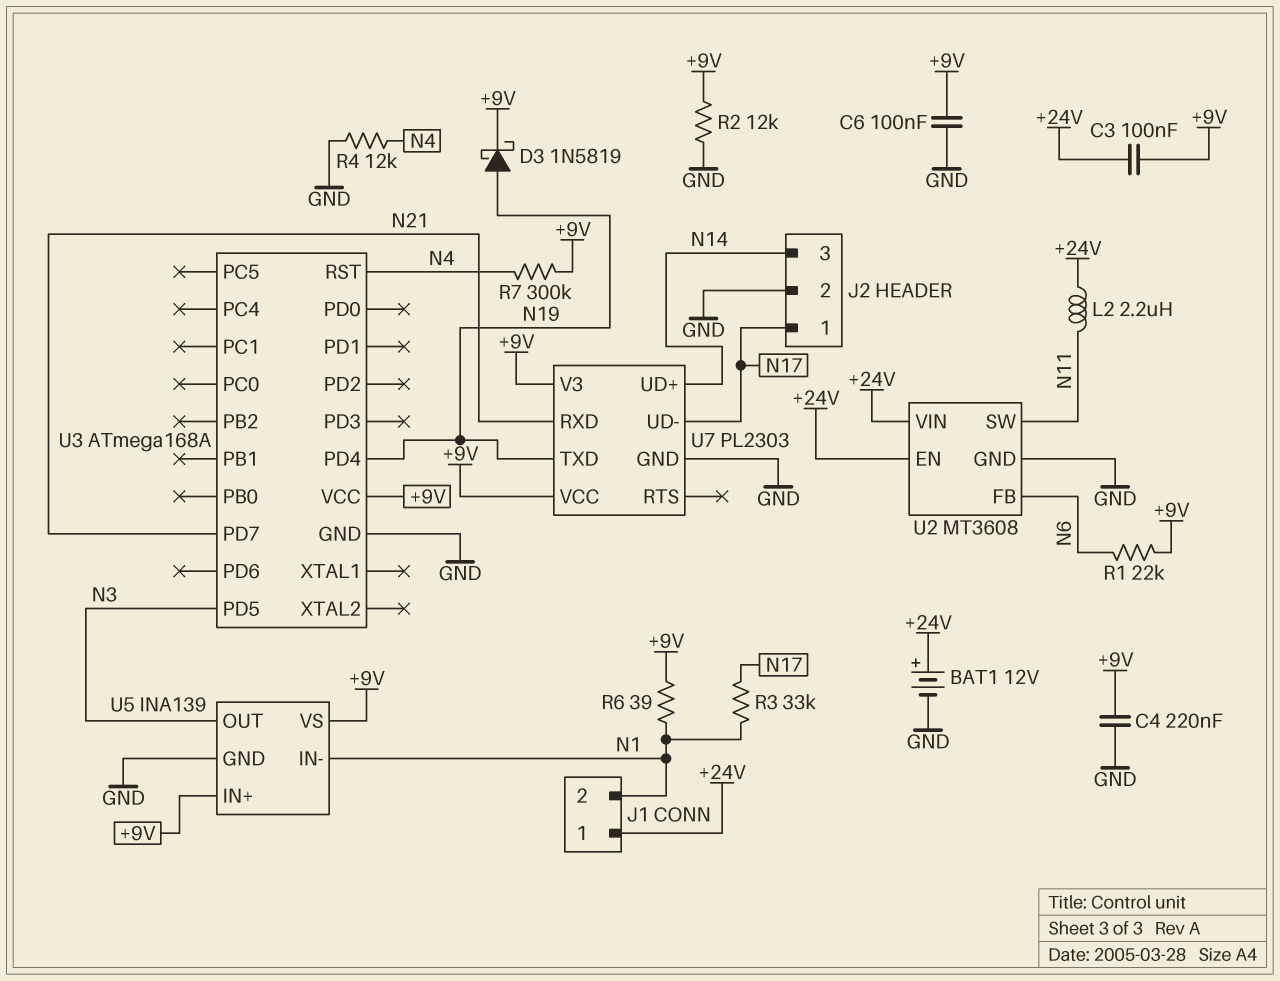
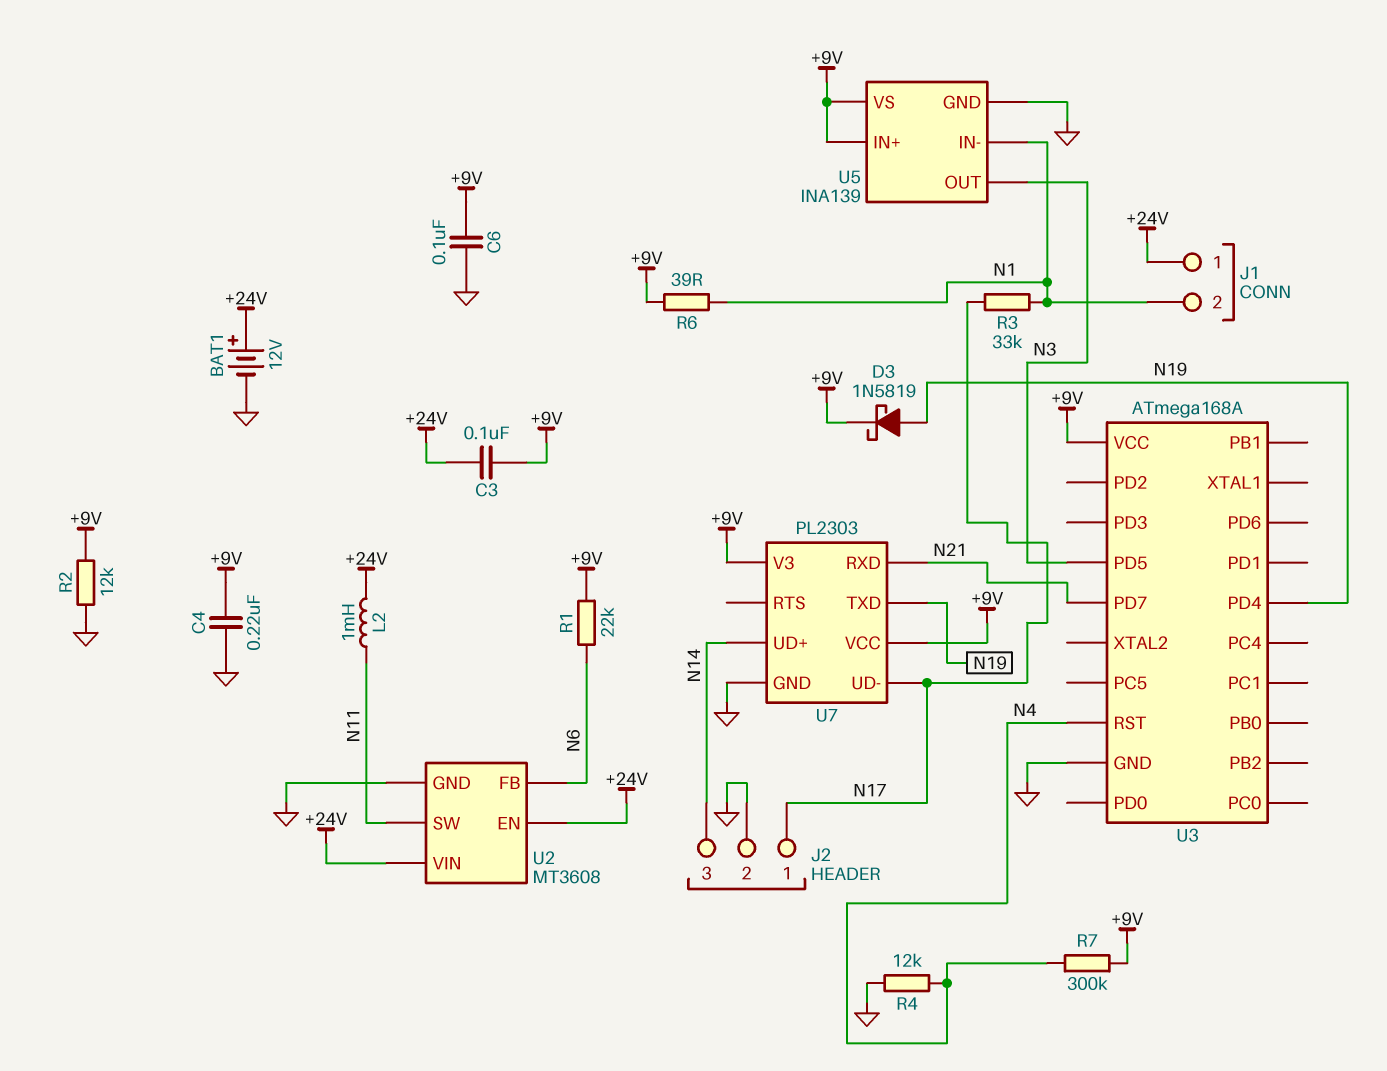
L2: 2.2uH (+24V, N11) -> 1mH (+24V, N11)

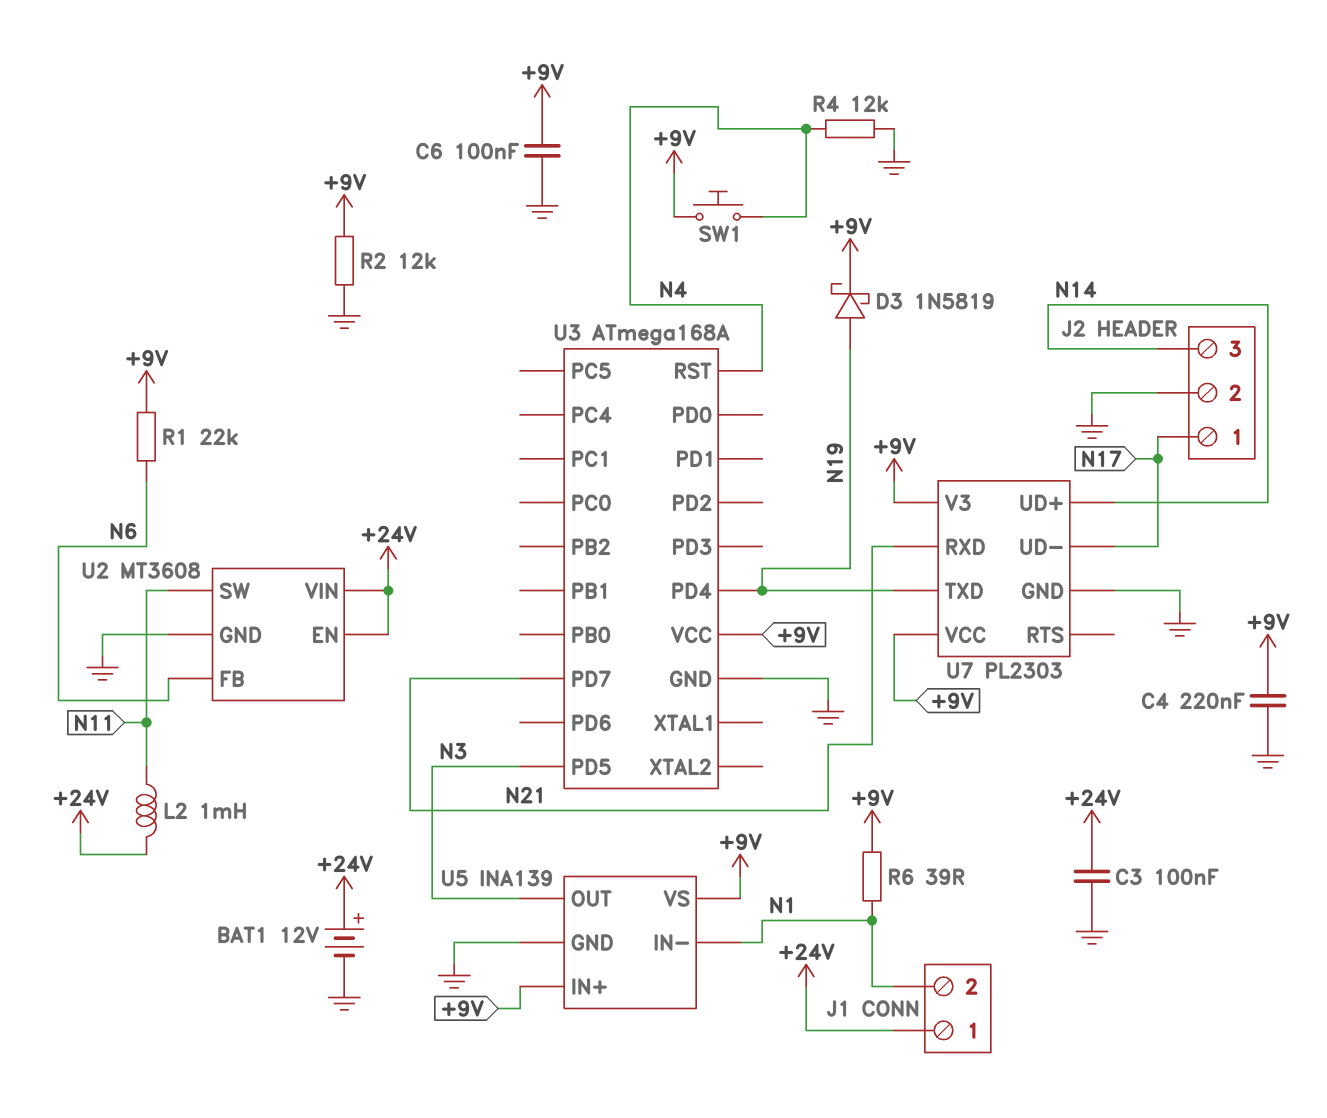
C3: 100nF (+9V, +24V) -> 100nF (+24V, GND)
R3: 33k (N1, N17) -> none
R7: 300k (+9V, N4) -> none
SW1: none -> button (+9V, N4)

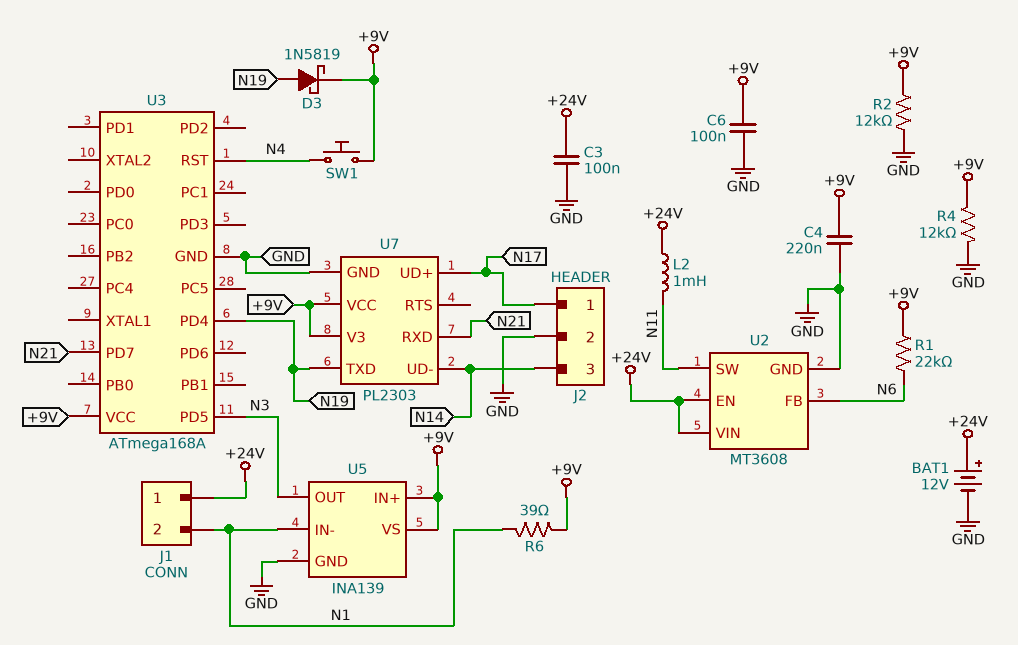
R4: 12k (GND, N4) -> 12k (+9V, GND)
U7 pin UD+: N14 -> N17
U7 pin UD-: N17 -> N14

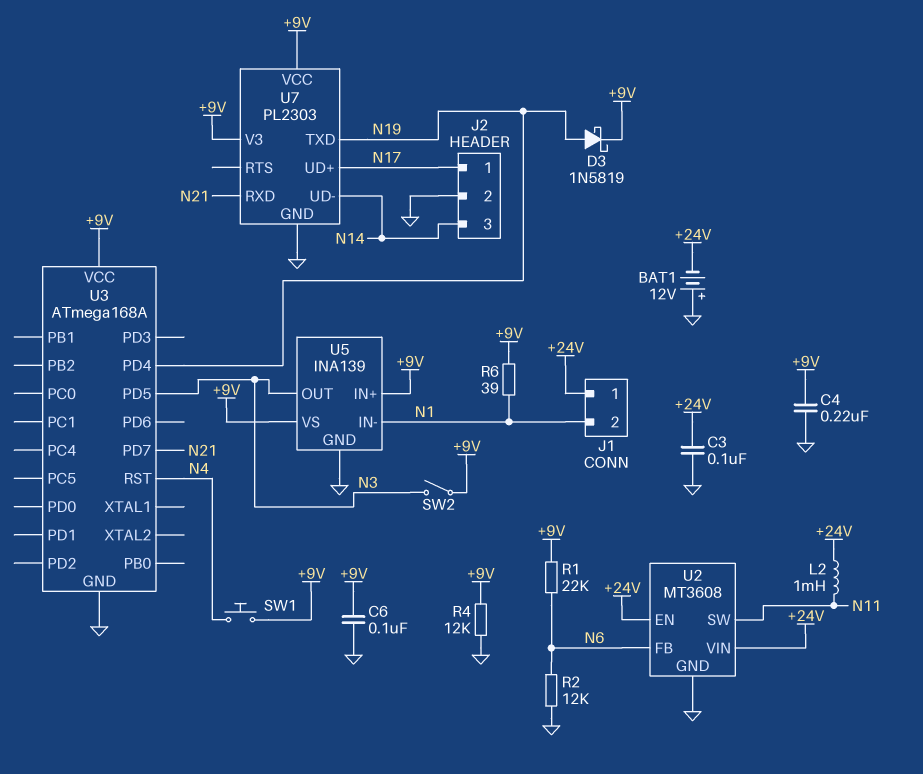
BAT1: 12V (plus +24V, minus GND) -> 12V (plus GND, minus +24V)
R2: 12k (+9V, GND) -> 12k (GND, N6)
SW2: none -> switch (+9V, N3)

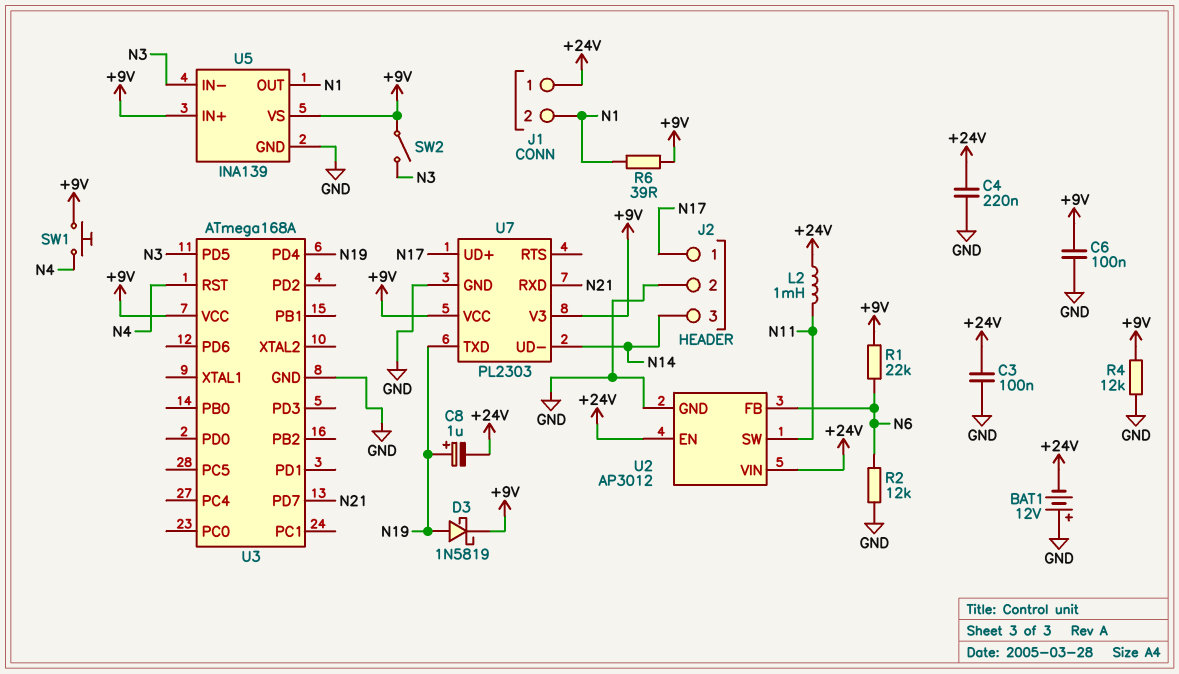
C4: 220nF (+9V, GND) -> 220nF (+24V, GND)
C8: none -> 1uF (plus N19, minus +24V)
U2: MT3608 -> AP3012
U5 pin IN-: N1 -> N3
U5 pin OUT: N3 -> N1

